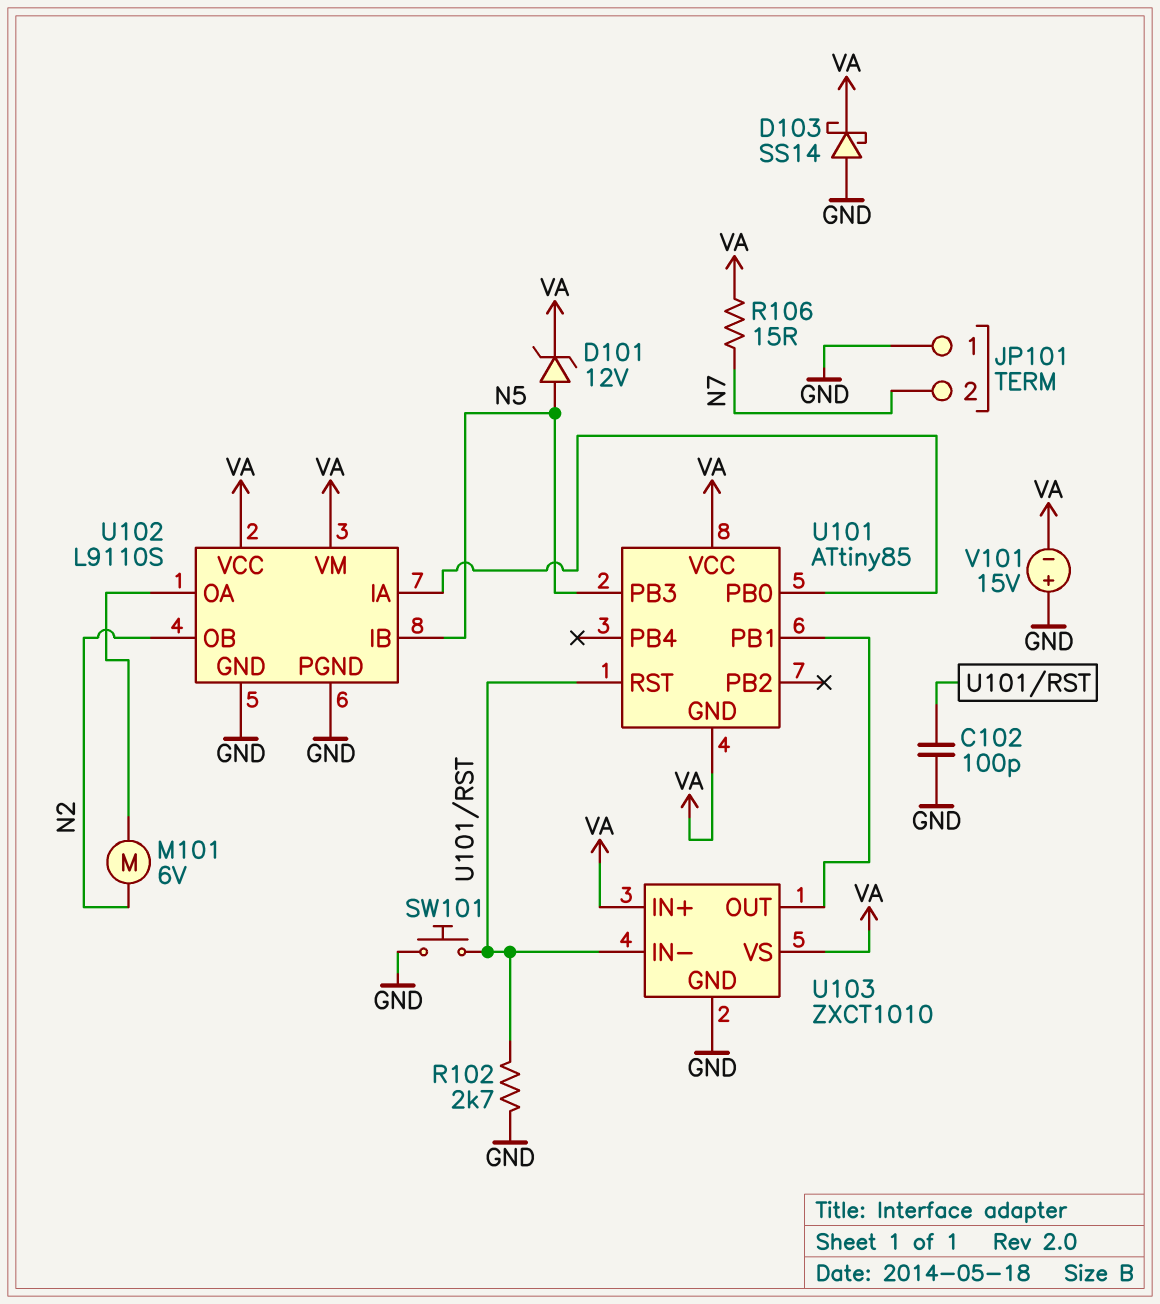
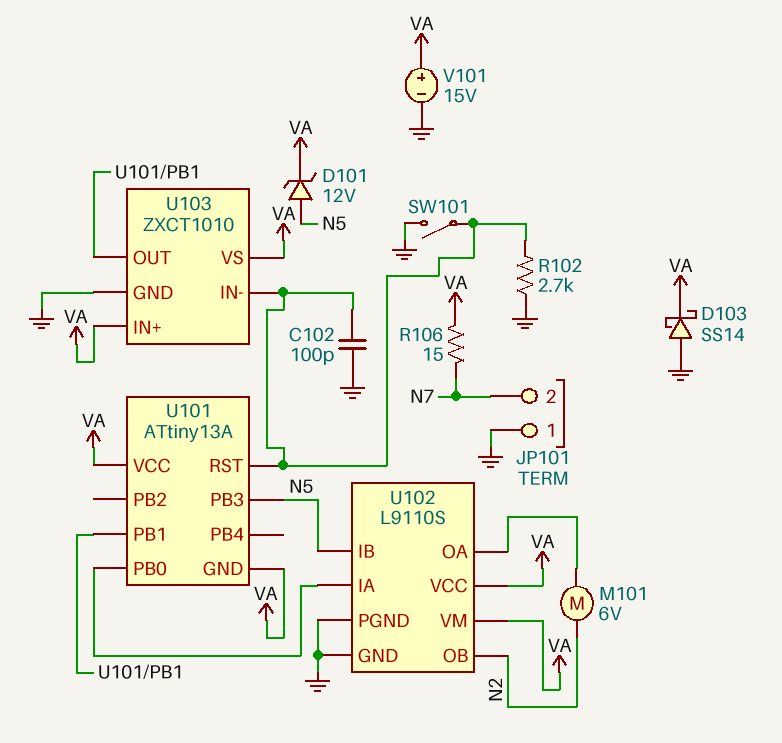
SW101: button (GND, U101/RST) -> switch (GND, U101/RST)
U101: ATtiny85 -> ATtiny13A
V101: 15V (plus GND, minus VA) -> 15V (plus VA, minus GND)

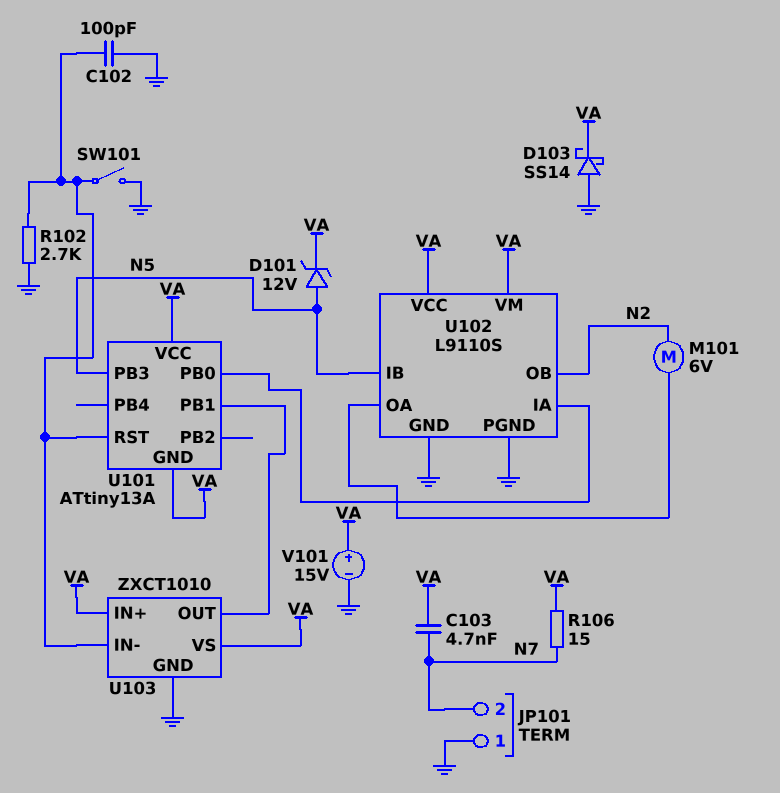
C103: none -> 4.7nF (N7, VA)

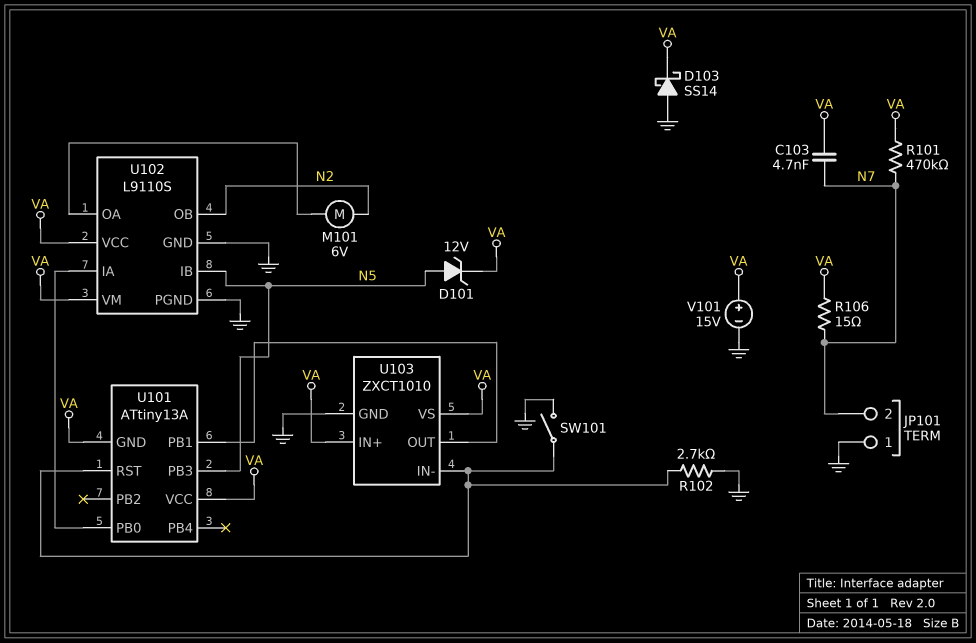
C102: 100pF (GND, U101/RST) -> none
R101: none -> 470k (N7, VA)

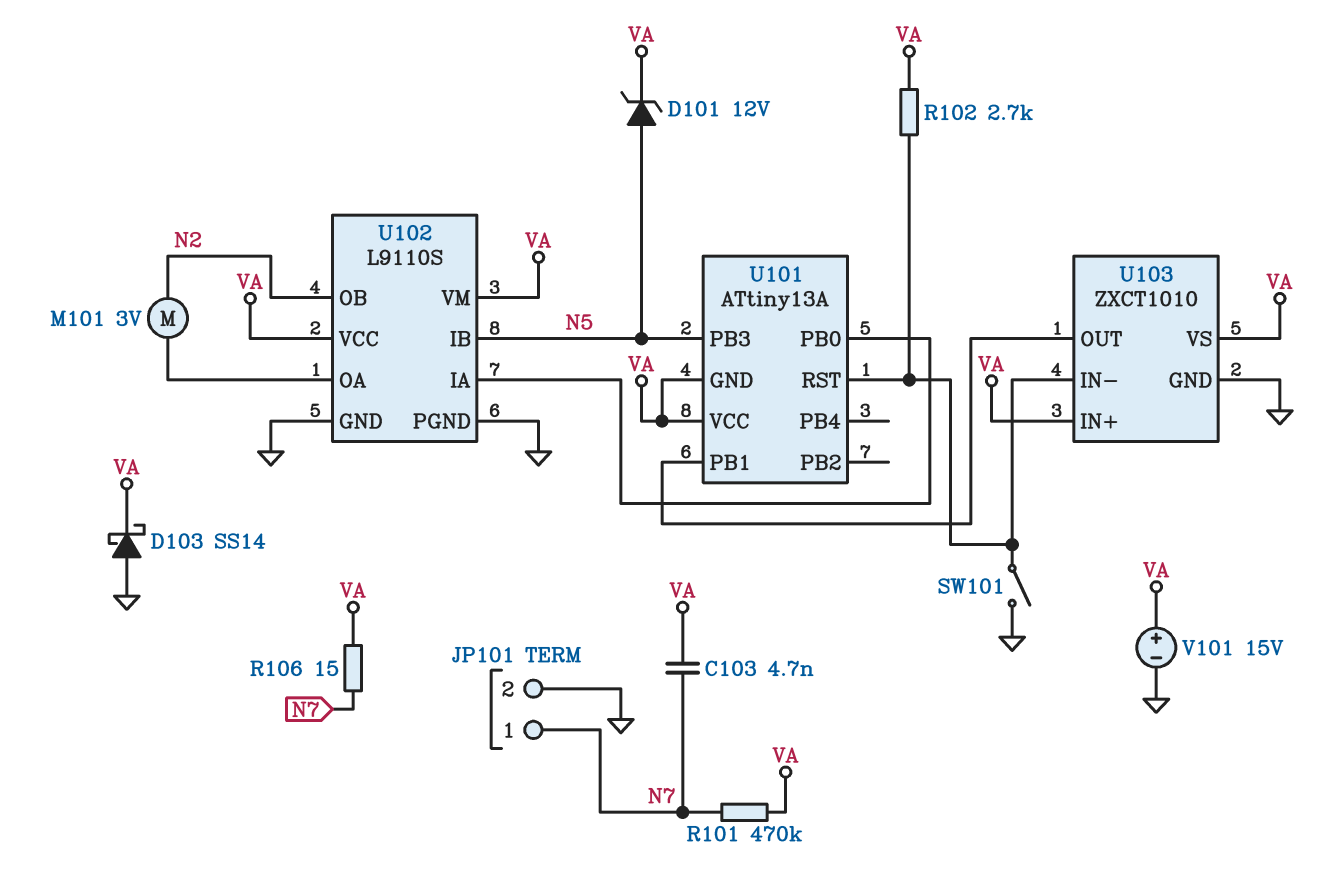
JP101 pin 1: GND -> N7
JP101 pin 2: N7 -> GND
M101: motor 6V (N2, U102/OA) -> motor 3V (N2, U102/OA)
R102: 2.7k (GND, U101/RST) -> 2.7k (U101/RST, VA)

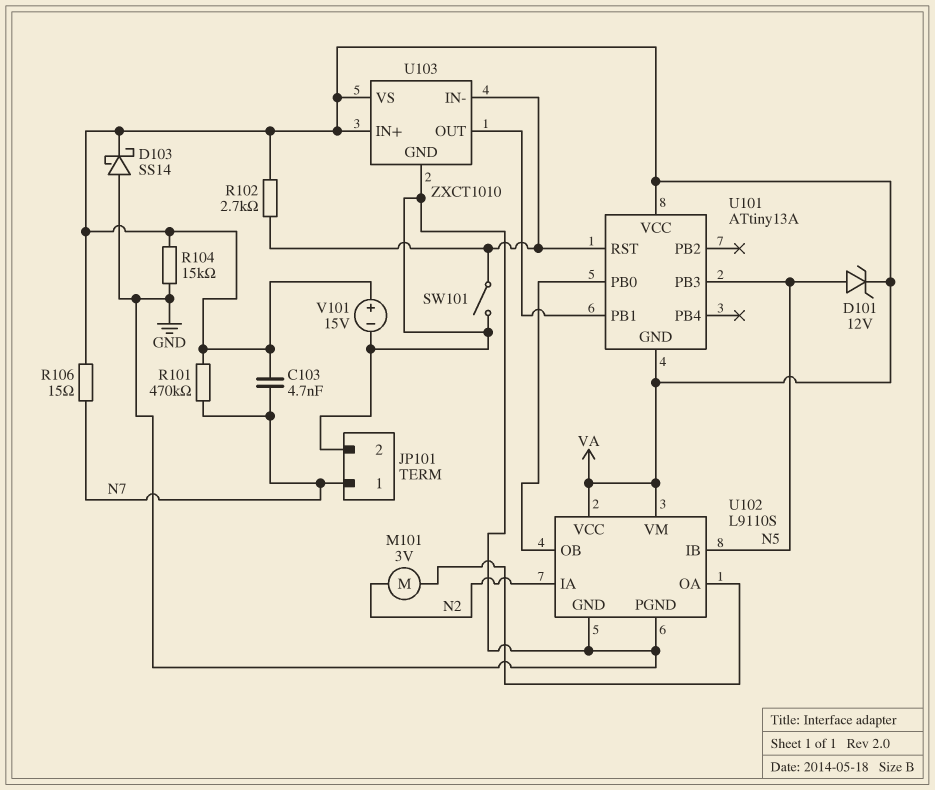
R104: none -> 15k (GND, VA)
U102 pin IA: U101/PB0 -> N2
U102 pin OB: N2 -> U101/PB0

